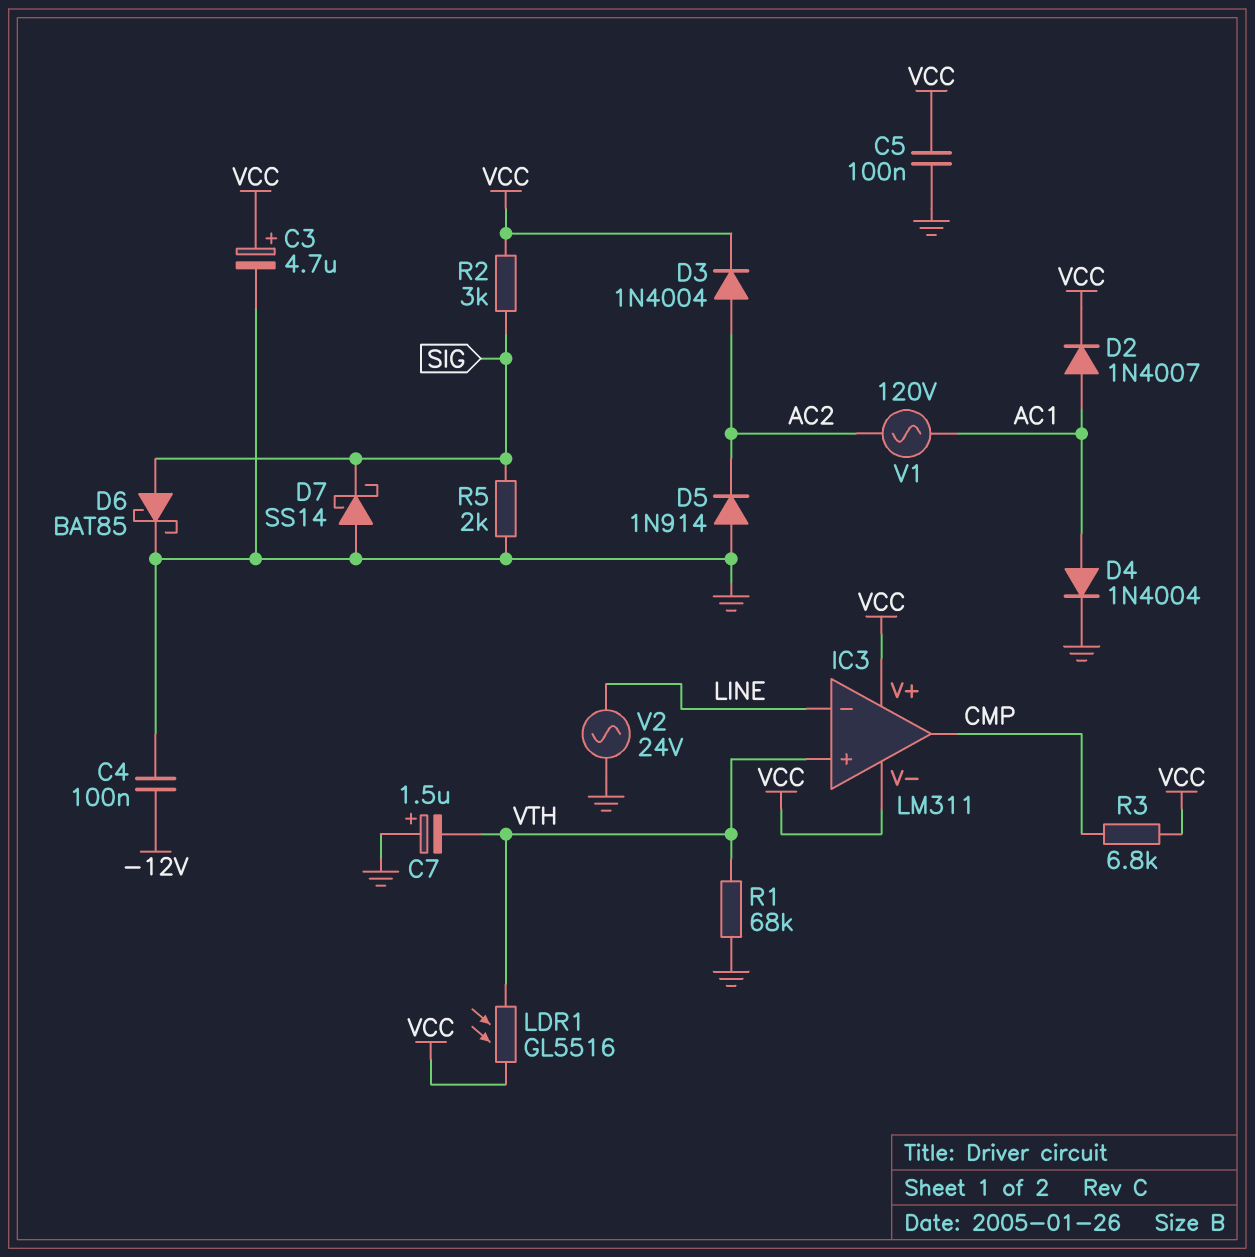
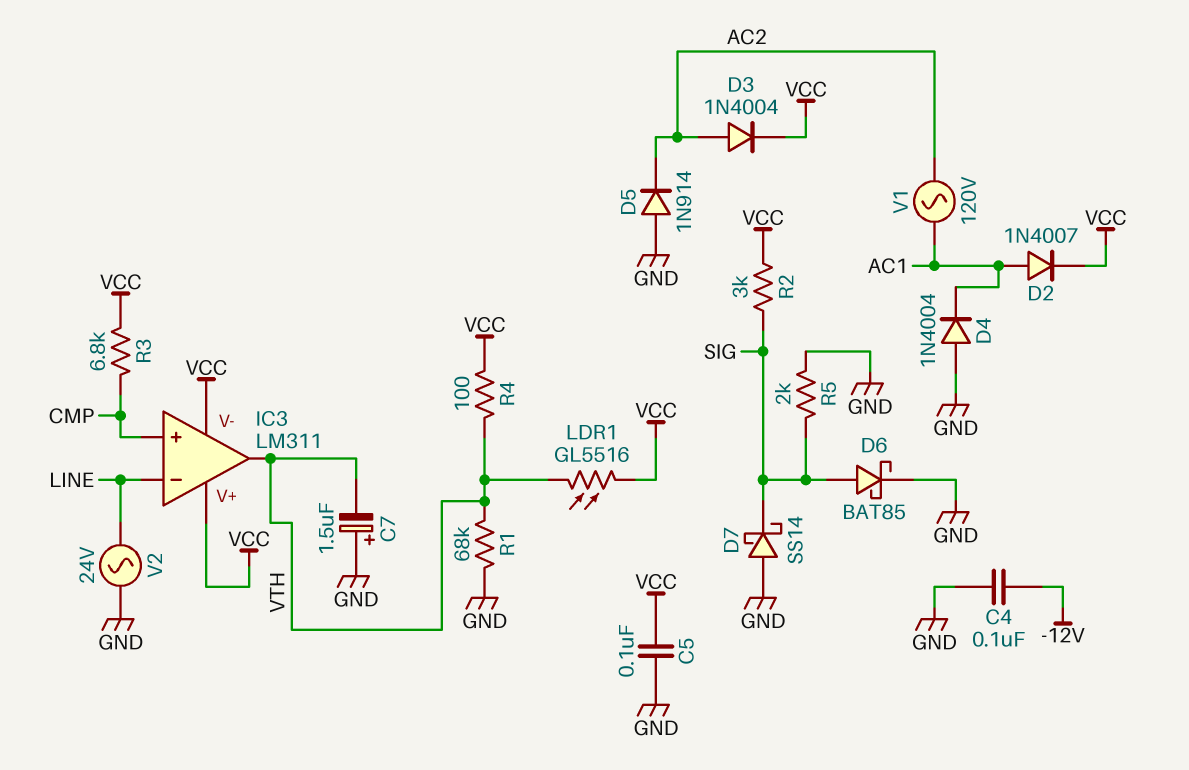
C3: 4.7uF (plus VCC, minus GND) -> none
D4: diode 1N4004 (A AC1, K GND) -> diode 1N4004 (A GND, K AC1)
IC3 pin in+: VTH -> CMP
IC3 pin out: CMP -> VTH
R4: none -> 100 (VCC, VTH)

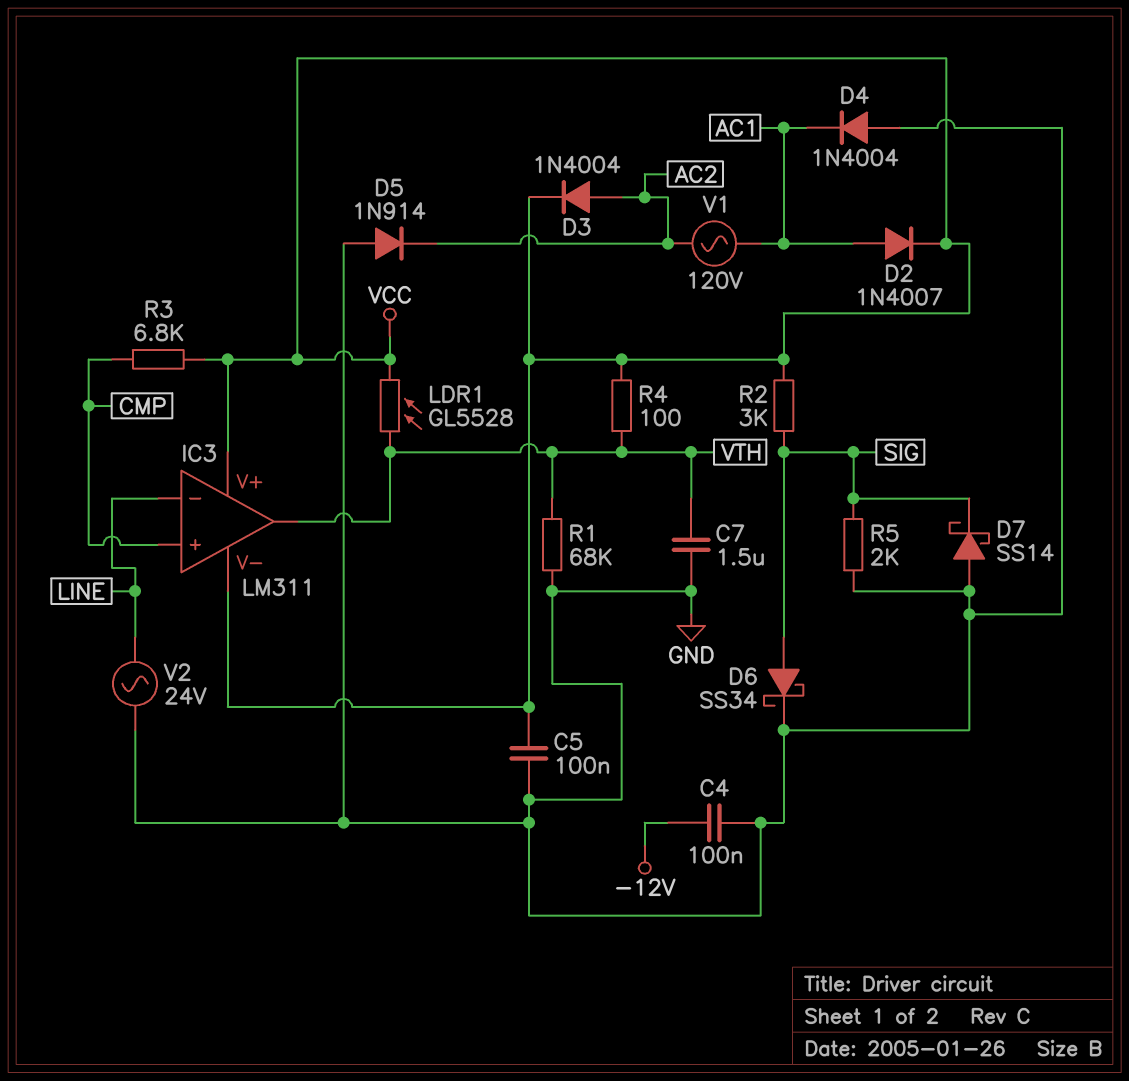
C7: 1.5uF (plus GND, minus VTH) -> 1.5uF (GND, VTH)
D6: schottky BAT85 (A SIG, K GND) -> schottky SS34 (A SIG, K GND)
LDR1: GL5516 (VCC, VTH) -> GL5528 (VCC, VTH)

